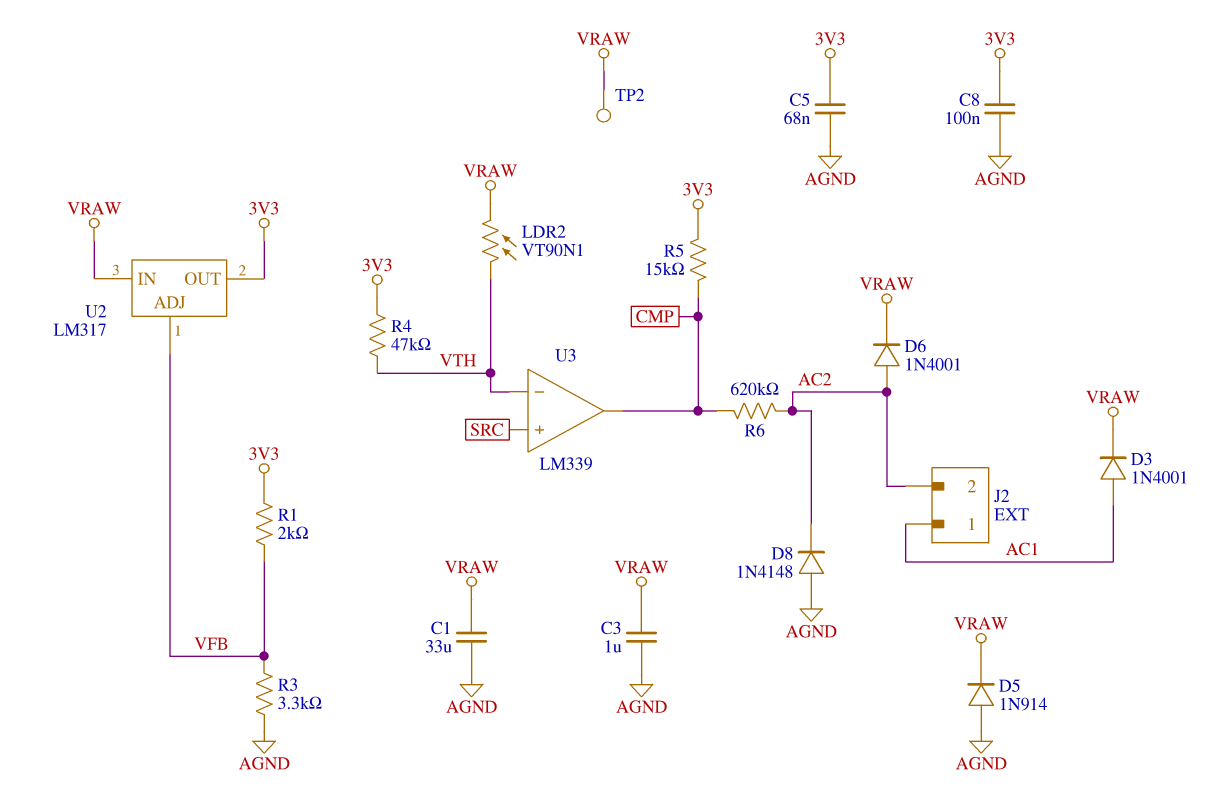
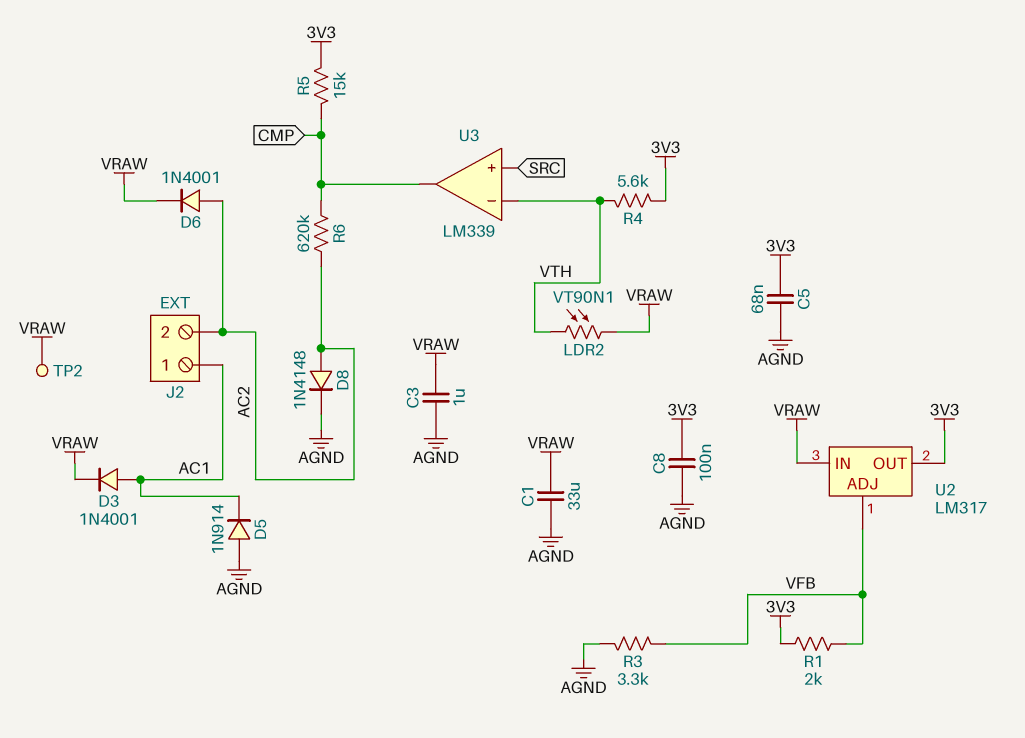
D5: diode 1N914 (A AGND, K VRAW) -> diode 1N914 (A AGND, K AC1)
D8: diode 1N4148 (A AGND, K AC2) -> diode 1N4148 (A AC2, K AGND)
R4: 47k (3V3, VTH) -> 5.6k (3V3, VTH)

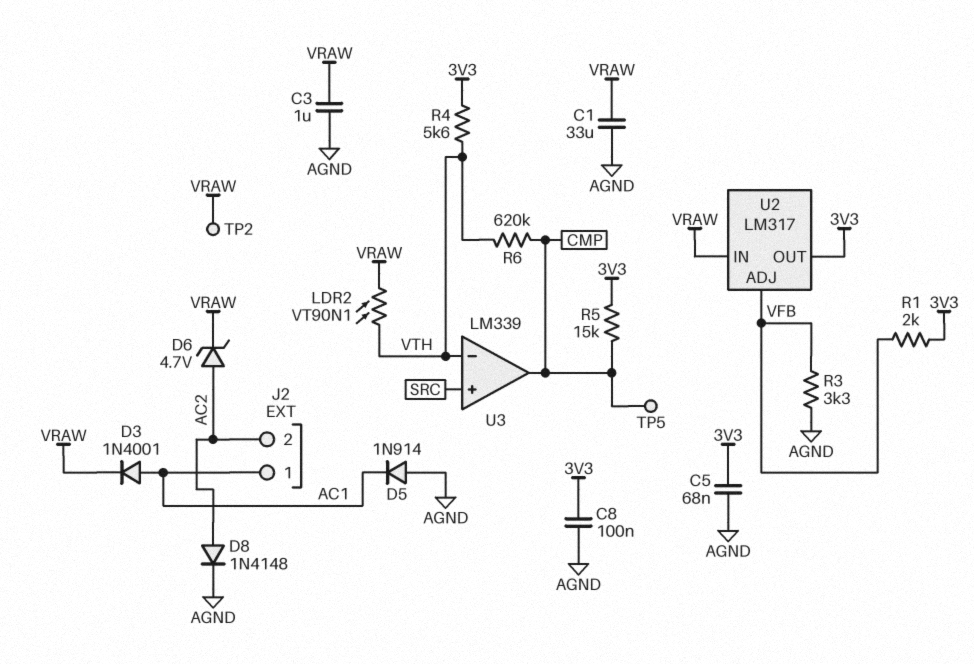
D6: diode 1N4001 (A AC2, K VRAW) -> zener 4.7V (A AC2, K VRAW)
R6: 620k (AC2, CMP) -> 620k (CMP, VTH)
TP5: none -> test point (CMP)

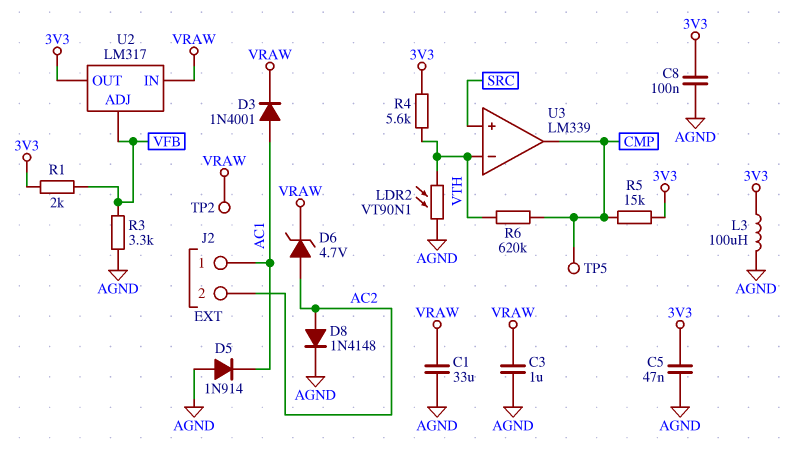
C5: 68nF (3V3, AGND) -> 47nF (3V3, AGND)
L3: none -> 100uH (3V3, AGND)
LDR2: VT90N1 (VRAW, VTH) -> VT90N1 (AGND, VTH)

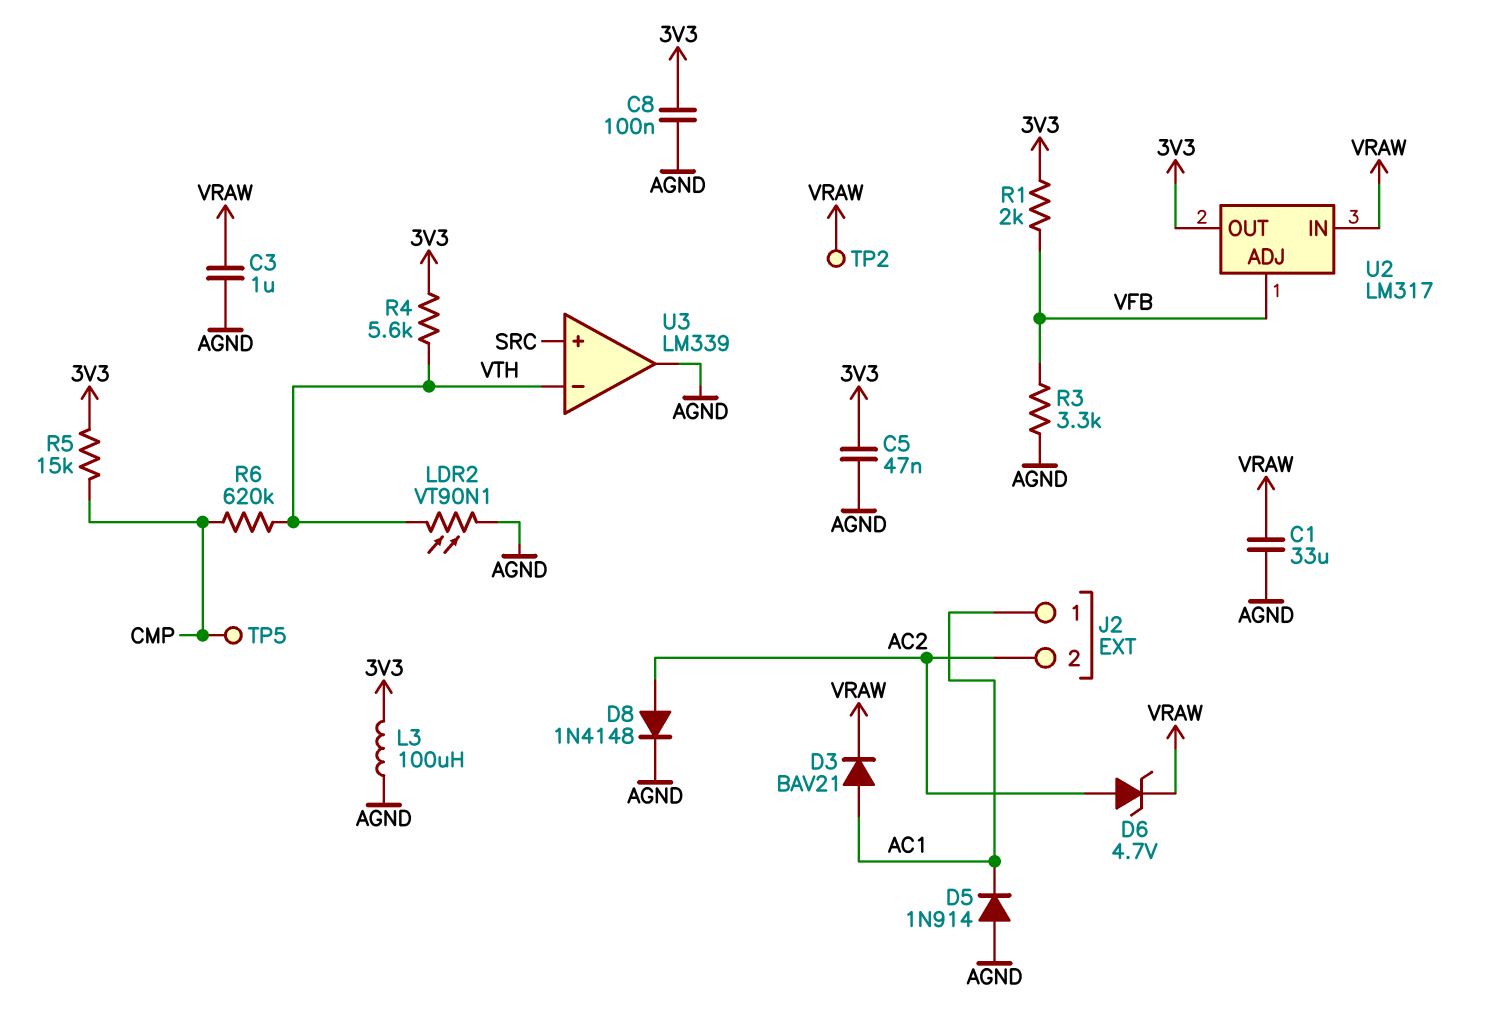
D3: diode 1N4001 (A AC1, K VRAW) -> diode BAV21 (A AC1, K VRAW)
U3 pin out: CMP -> AGND

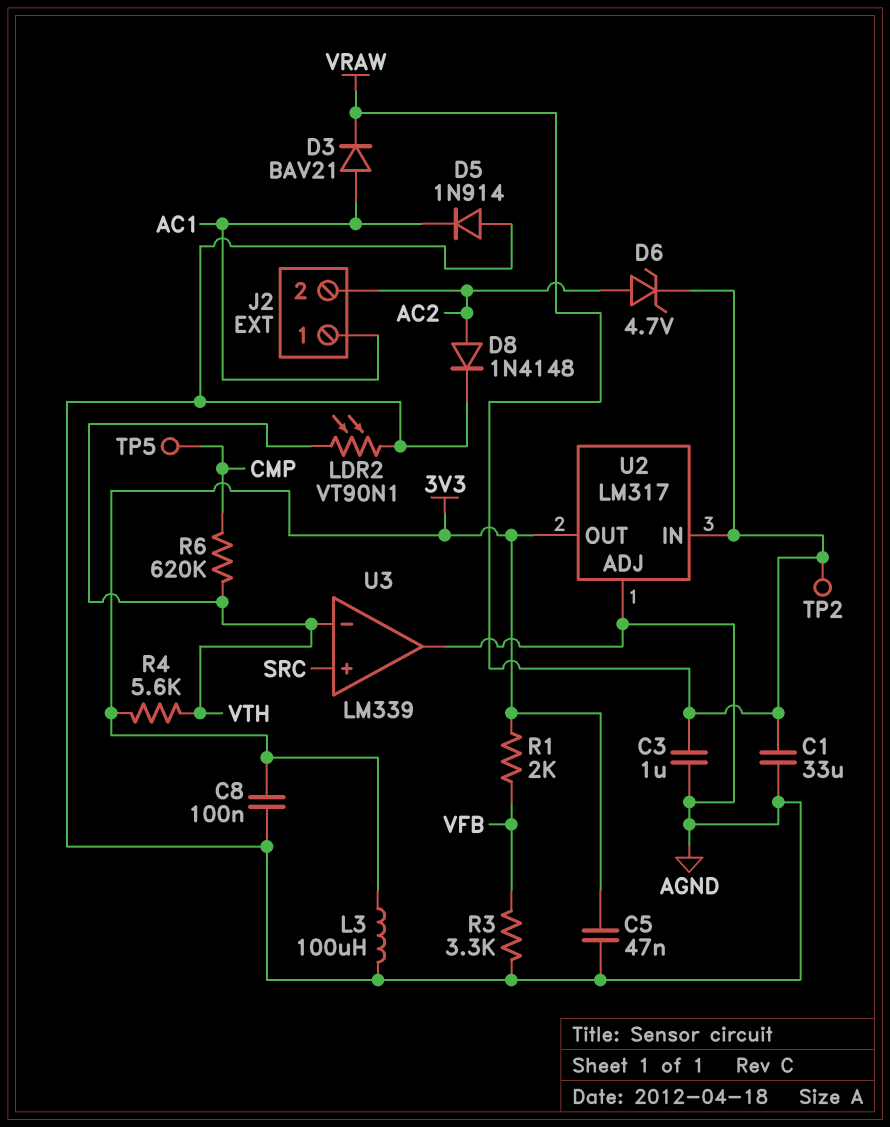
R5: 15k (3V3, CMP) -> none
U2 pin ADJ: VFB -> AGND

